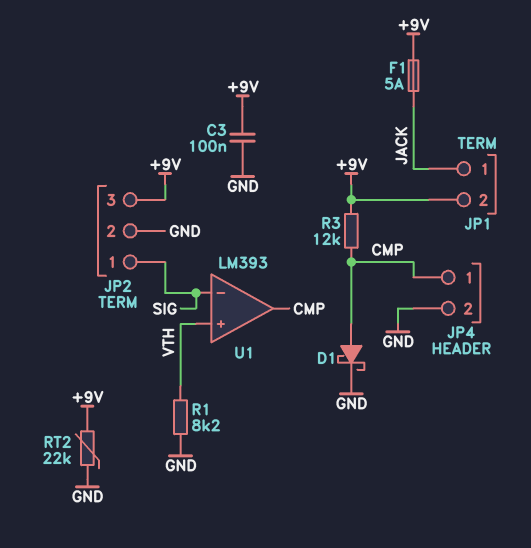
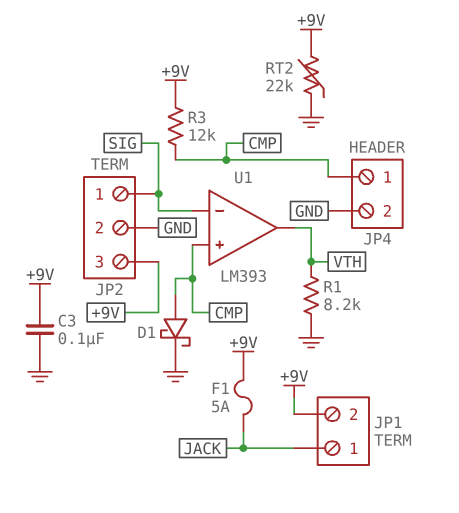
U1 pin in+: VTH -> CMP
U1 pin out: CMP -> VTH

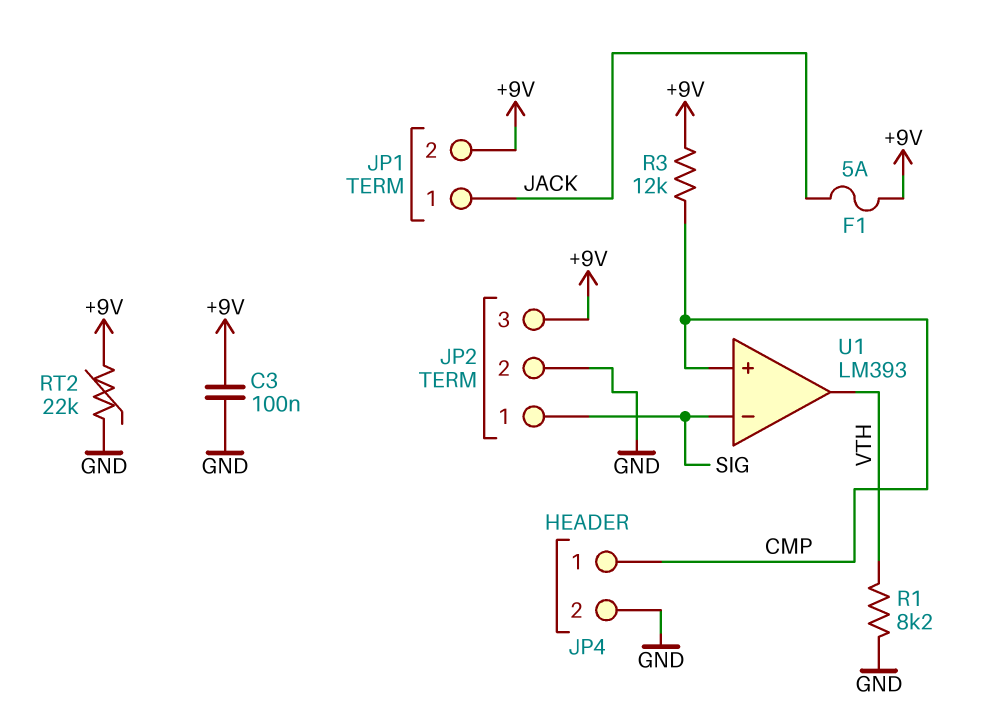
D1: schottky (A CMP, K GND) -> none

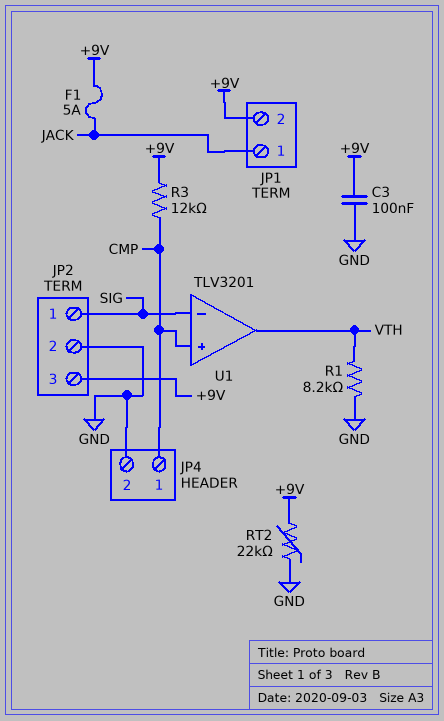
U1: LM393 -> TLV3201

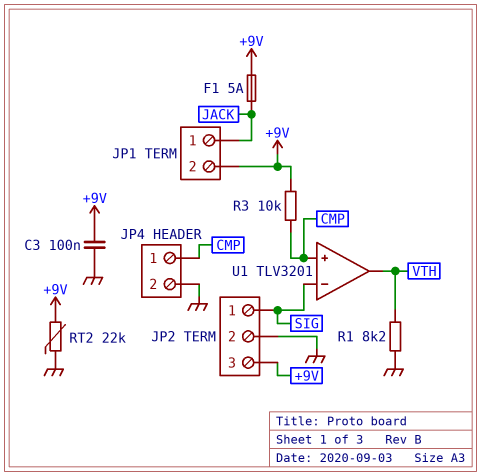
R3: 12k (+9V, CMP) -> 10k (+9V, CMP)

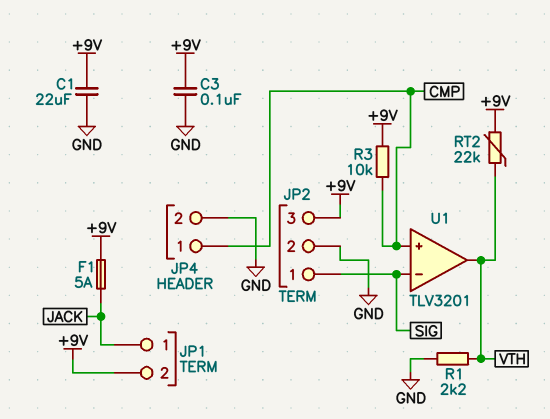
C1: none -> 22uF (+9V, GND)
R1: 8.2k (GND, VTH) -> 2.2k (GND, VTH)
RT2: 22k (+9V, GND) -> 22k (+9V, VTH)

